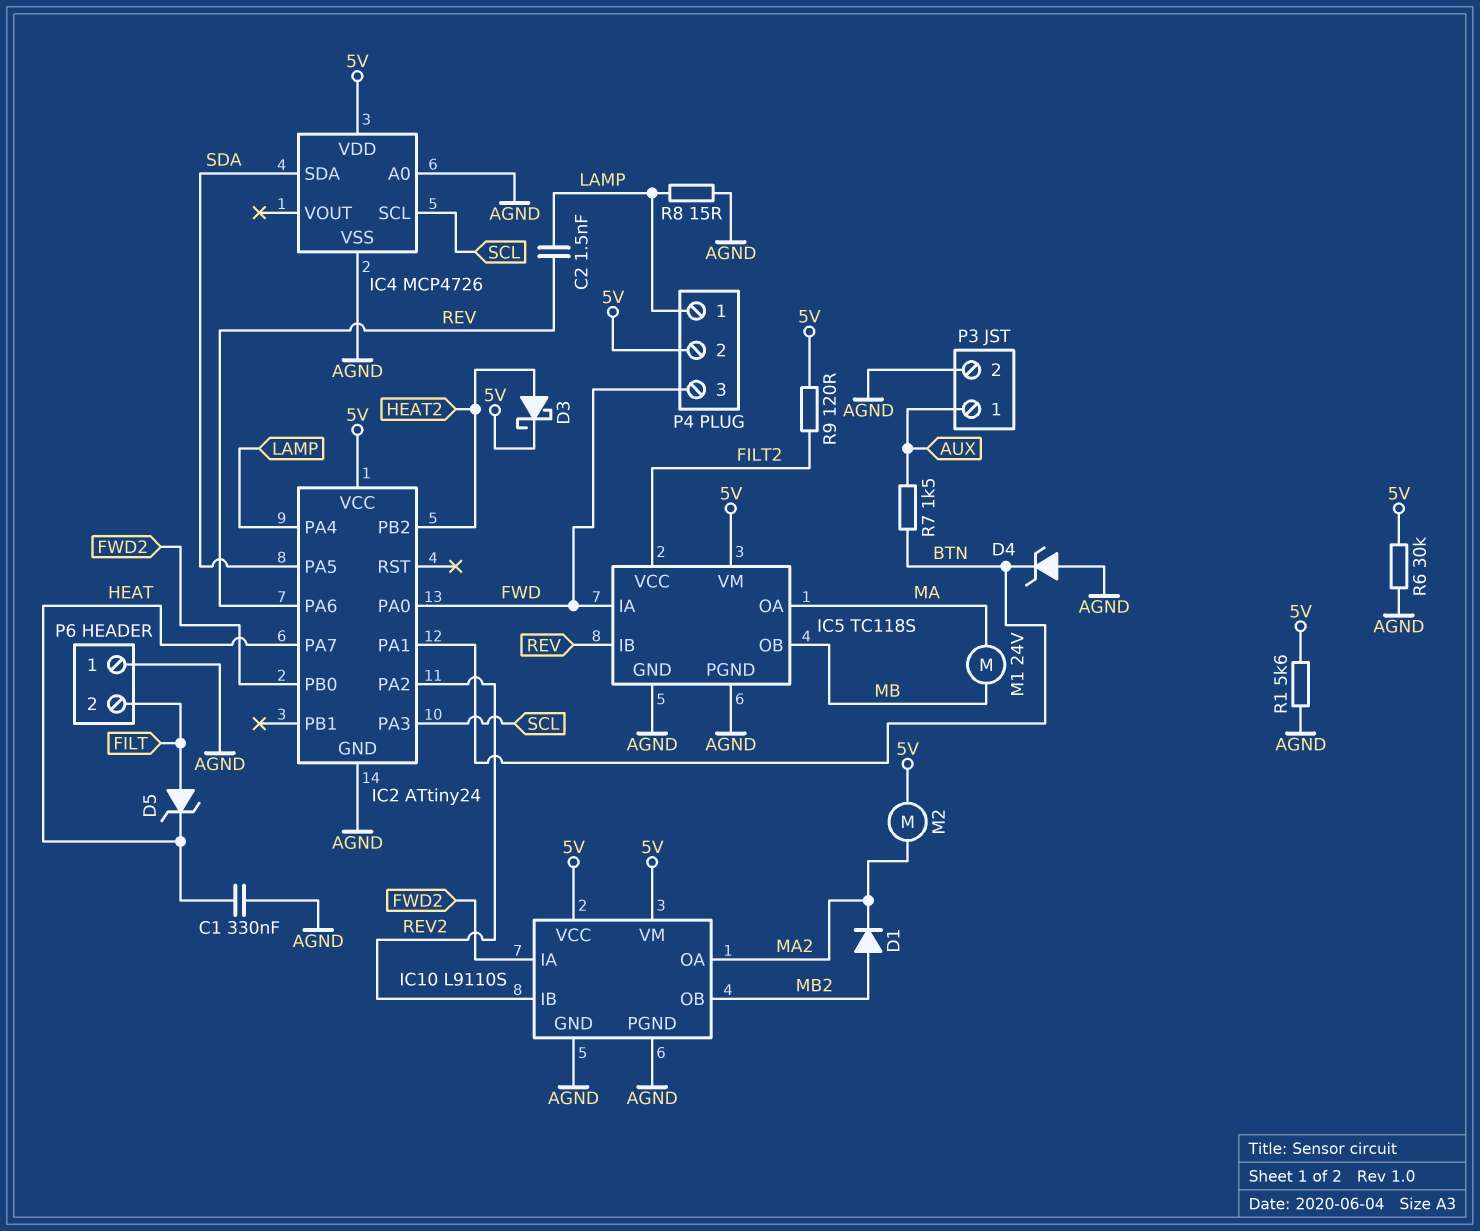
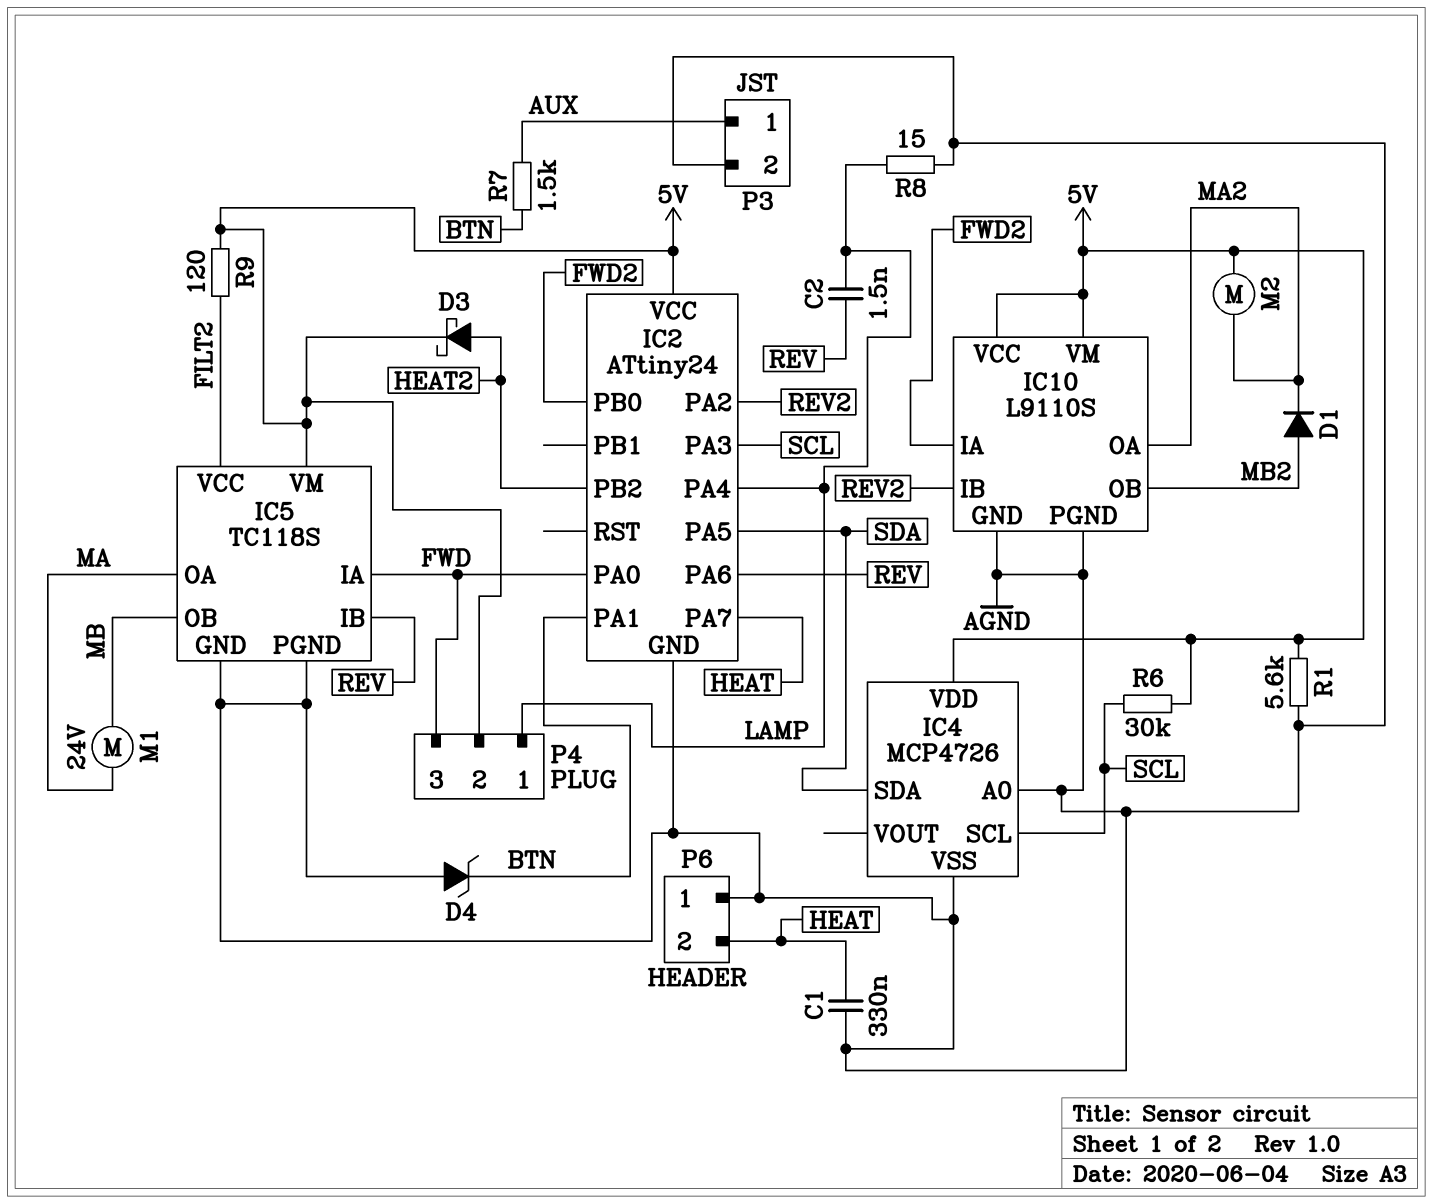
D5: zener (A FILT, K HEAT) -> none
P6 pin 2: FILT -> HEAT
R6: 30k (5V, AGND) -> 30k (5V, SCL)

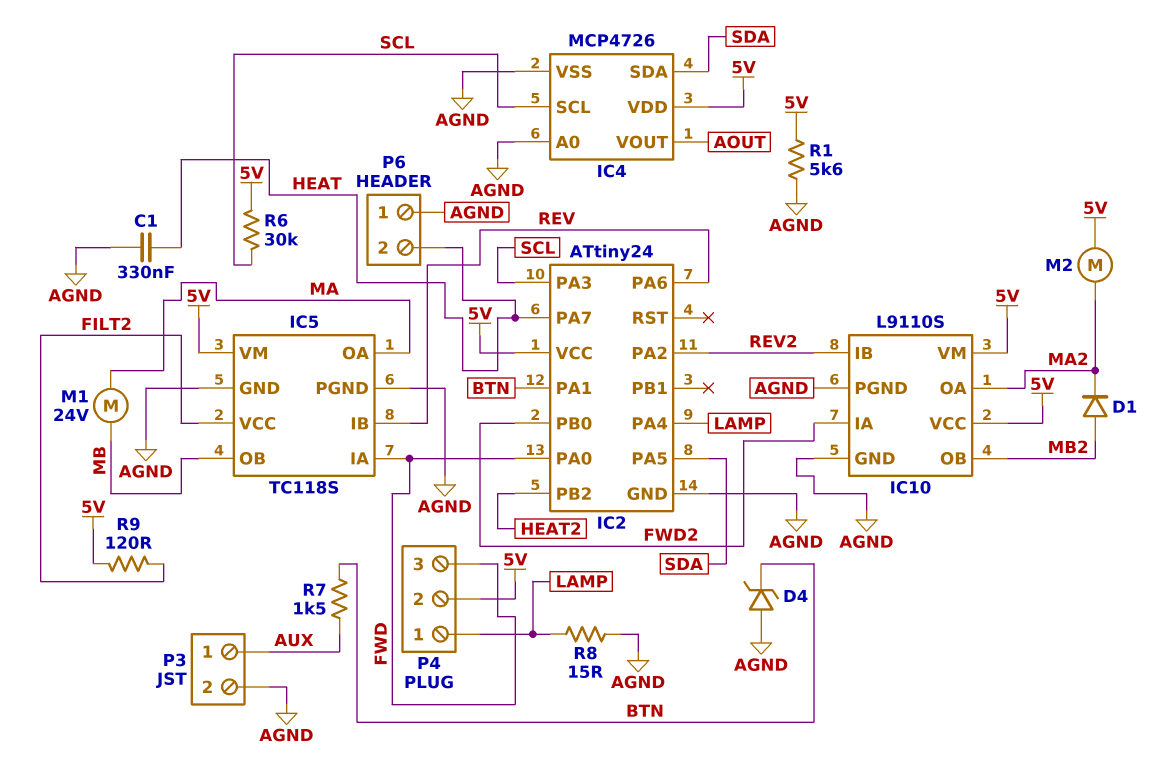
C2: 1.5nF (LAMP, REV) -> none
D3: schottky (A HEAT2, K 5V) -> none
IC4 pin VOUT: none -> AOUT

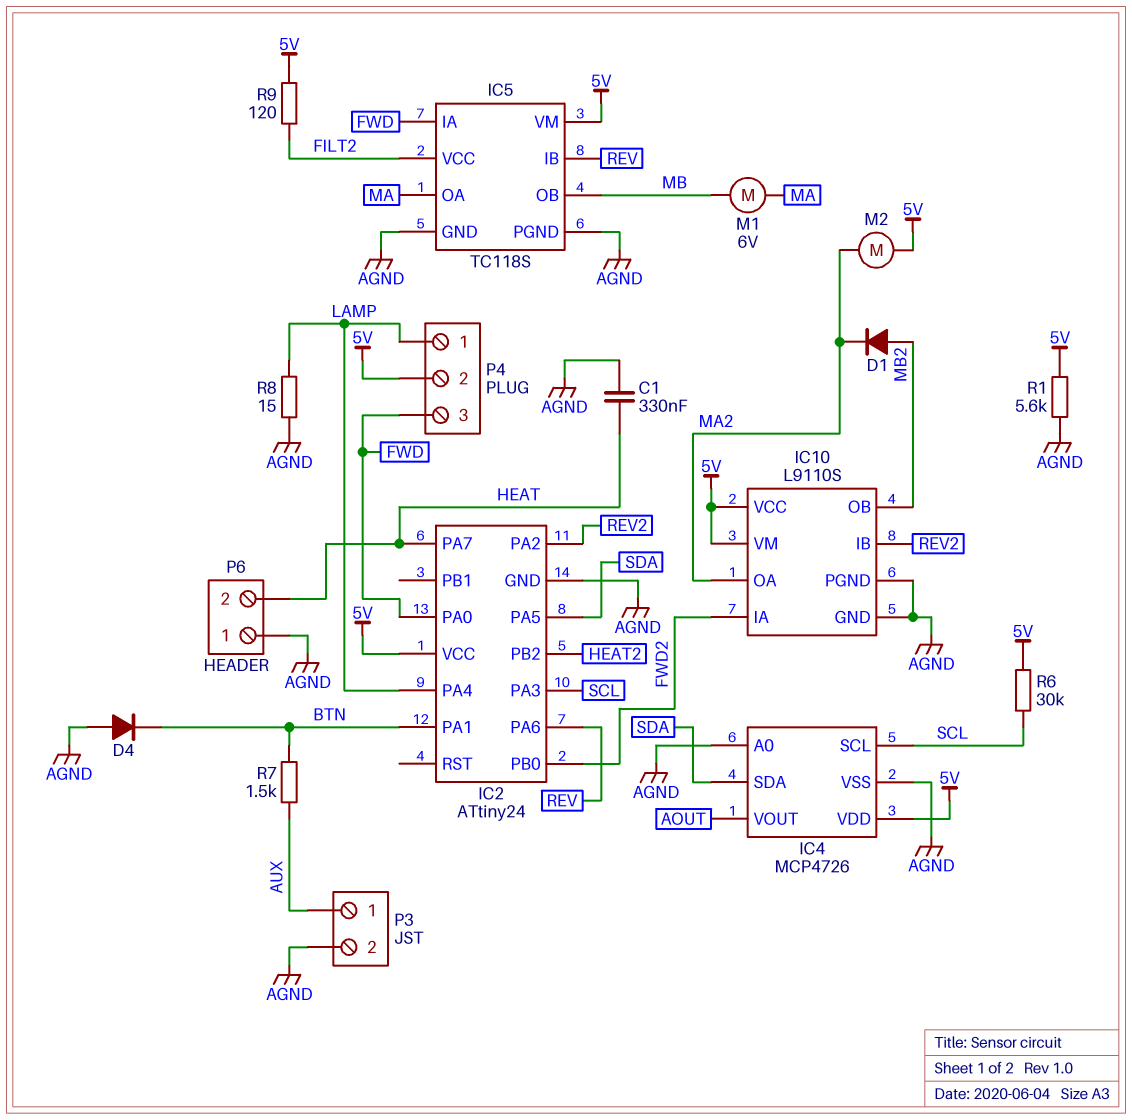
D4: zener (A AGND, K BTN) -> diode (A AGND, K BTN)
M1: motor 24V (MA, MB) -> motor 6V (MA, MB)

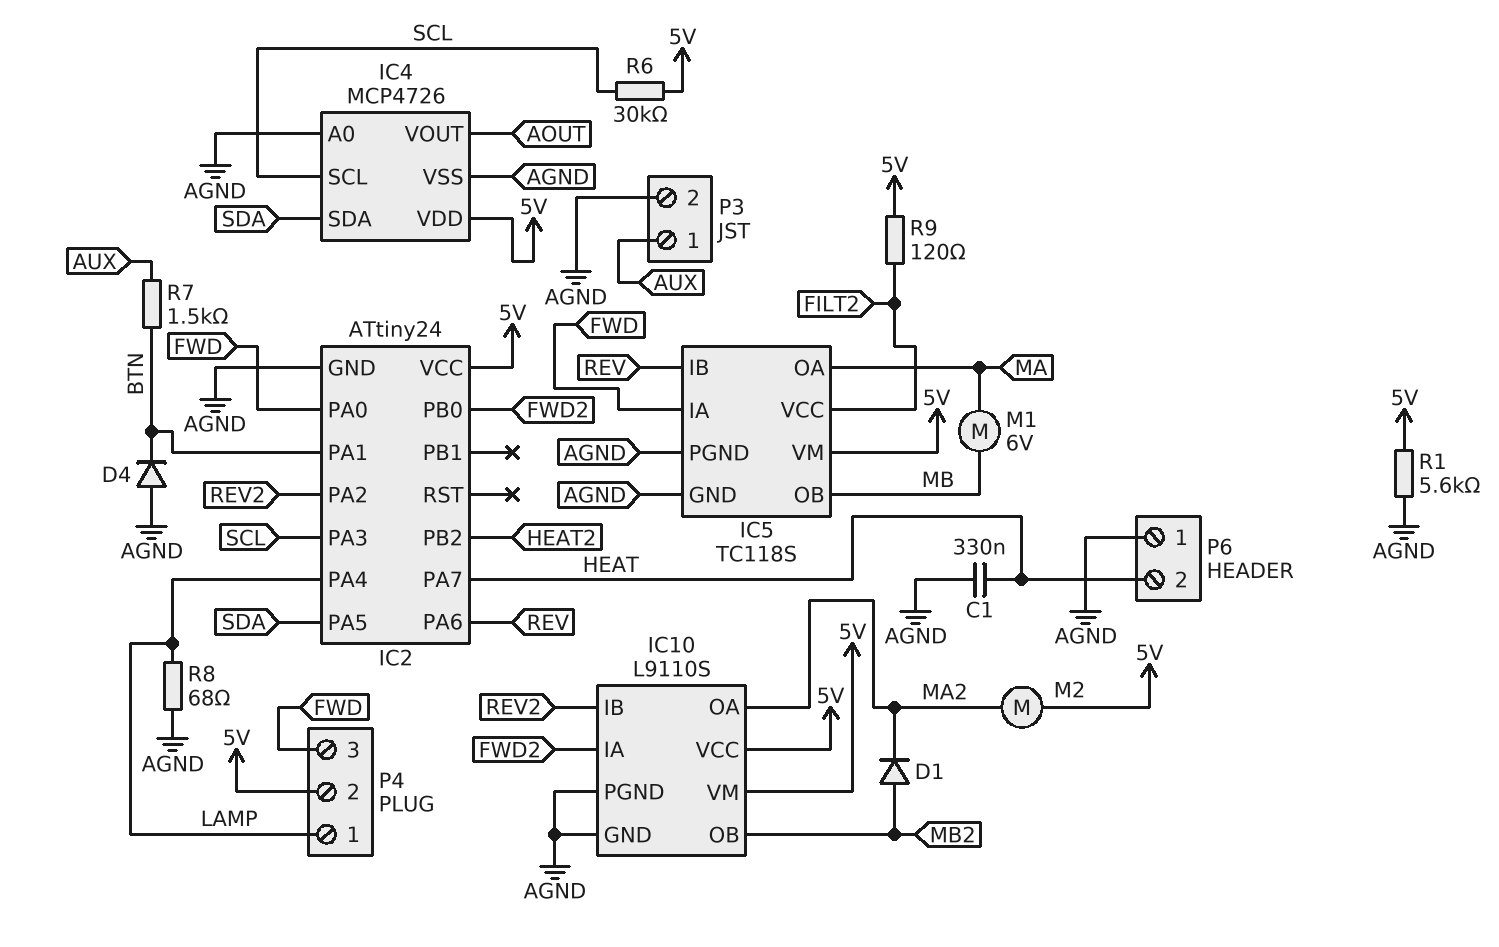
R8: 15 (AGND, LAMP) -> 68 (AGND, LAMP)

